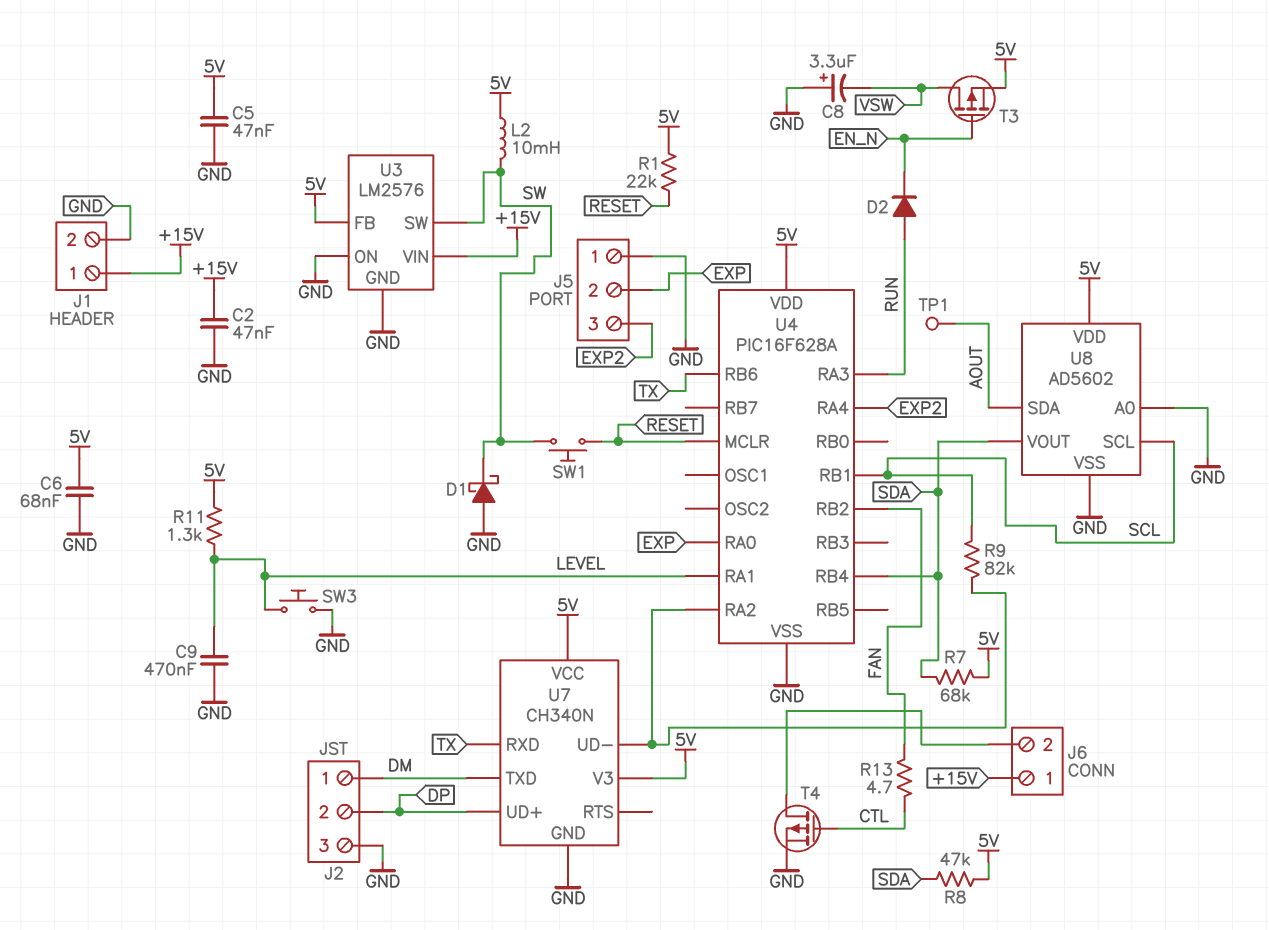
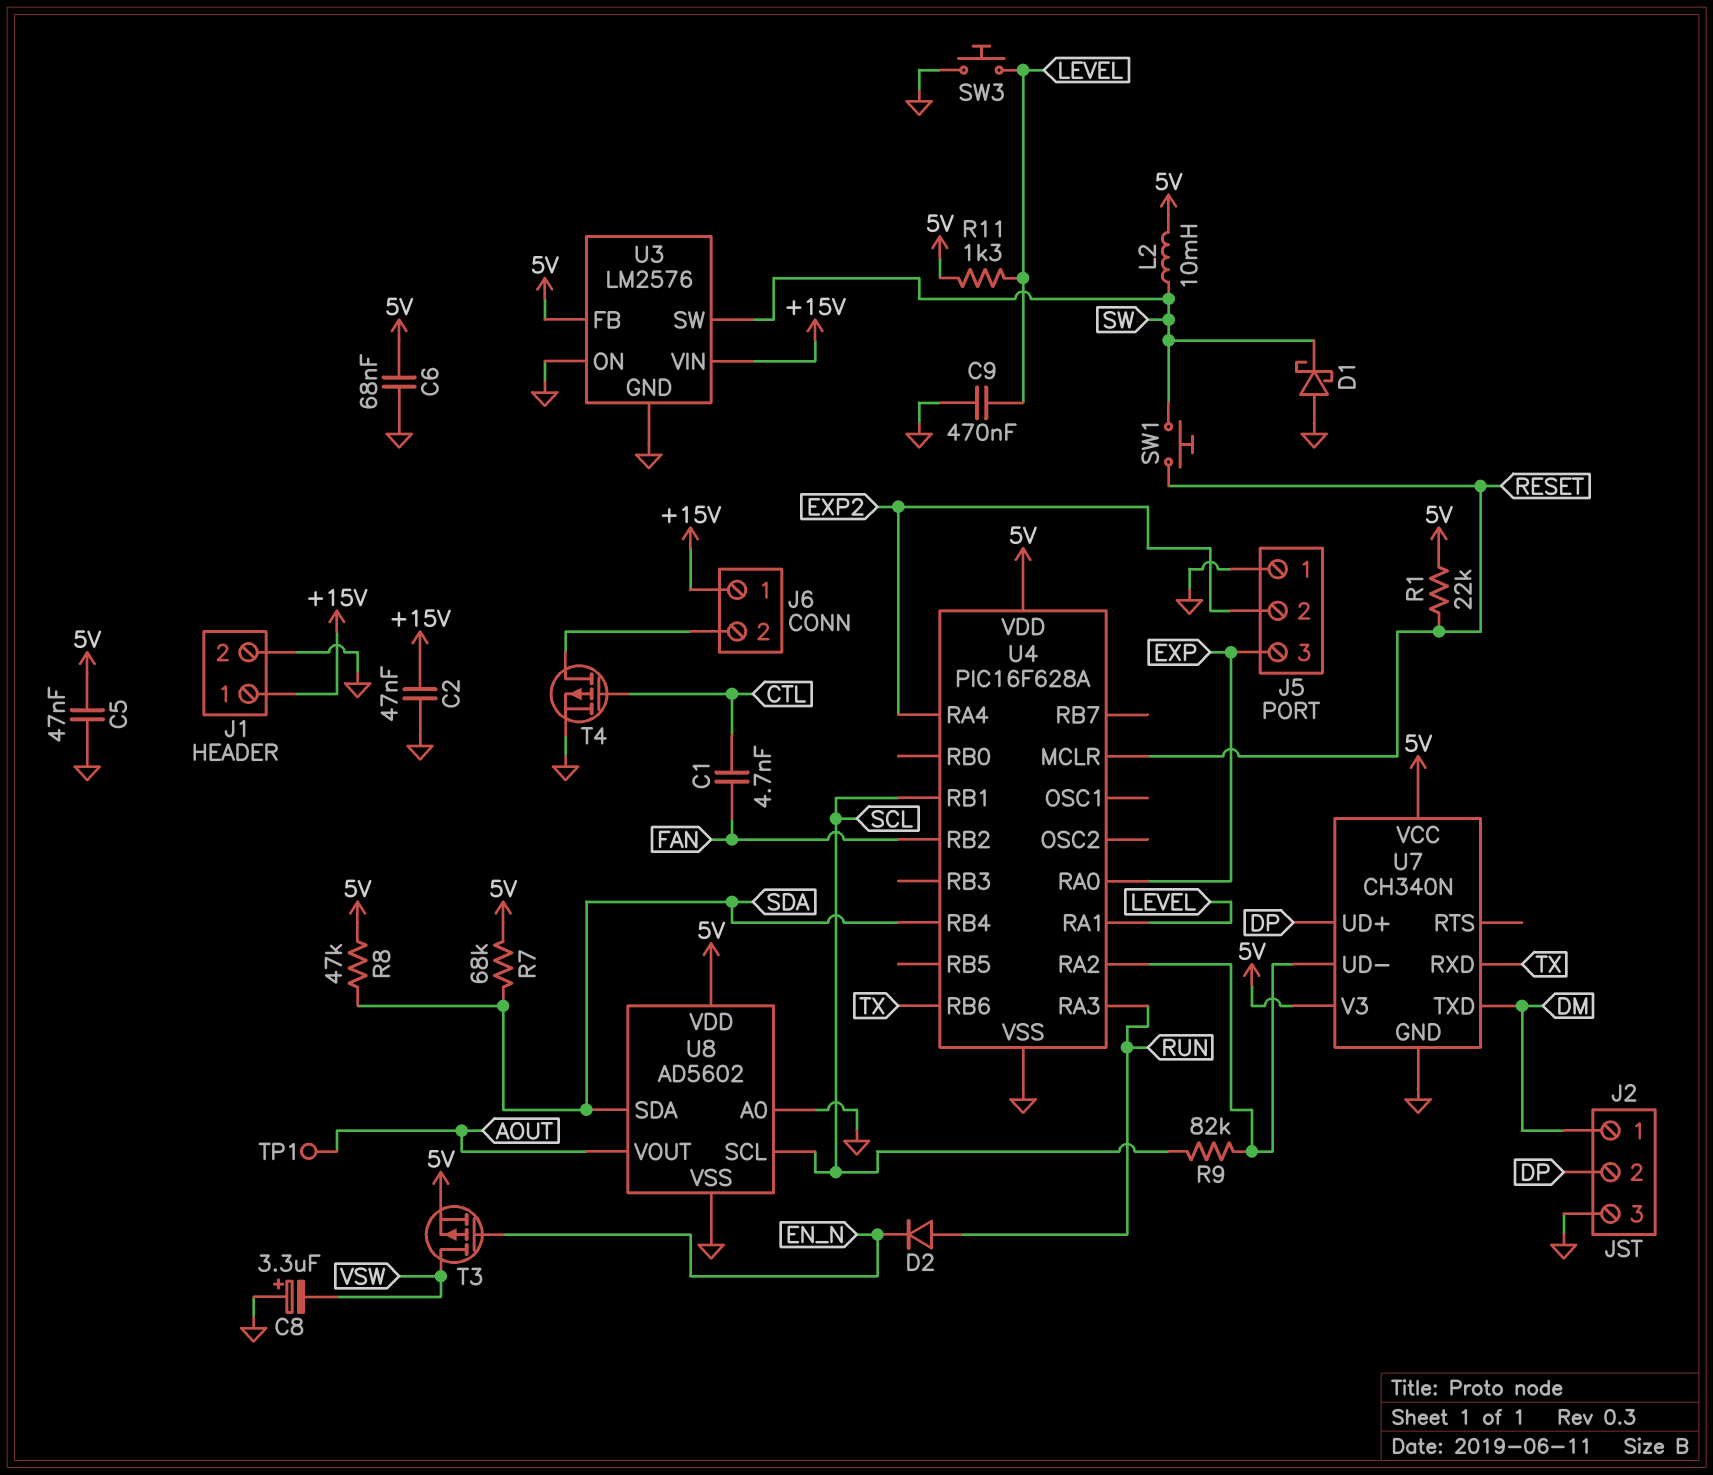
C1: none -> 4.7nF (CTL, FAN)
J5 pin 2: EXP -> EXP2
J5 pin 3: EXP2 -> EXP
R13: 4.7 (CTL, FAN) -> none
U8 pin SDA: AOUT -> SDA
U8 pin VOUT: SDA -> AOUT

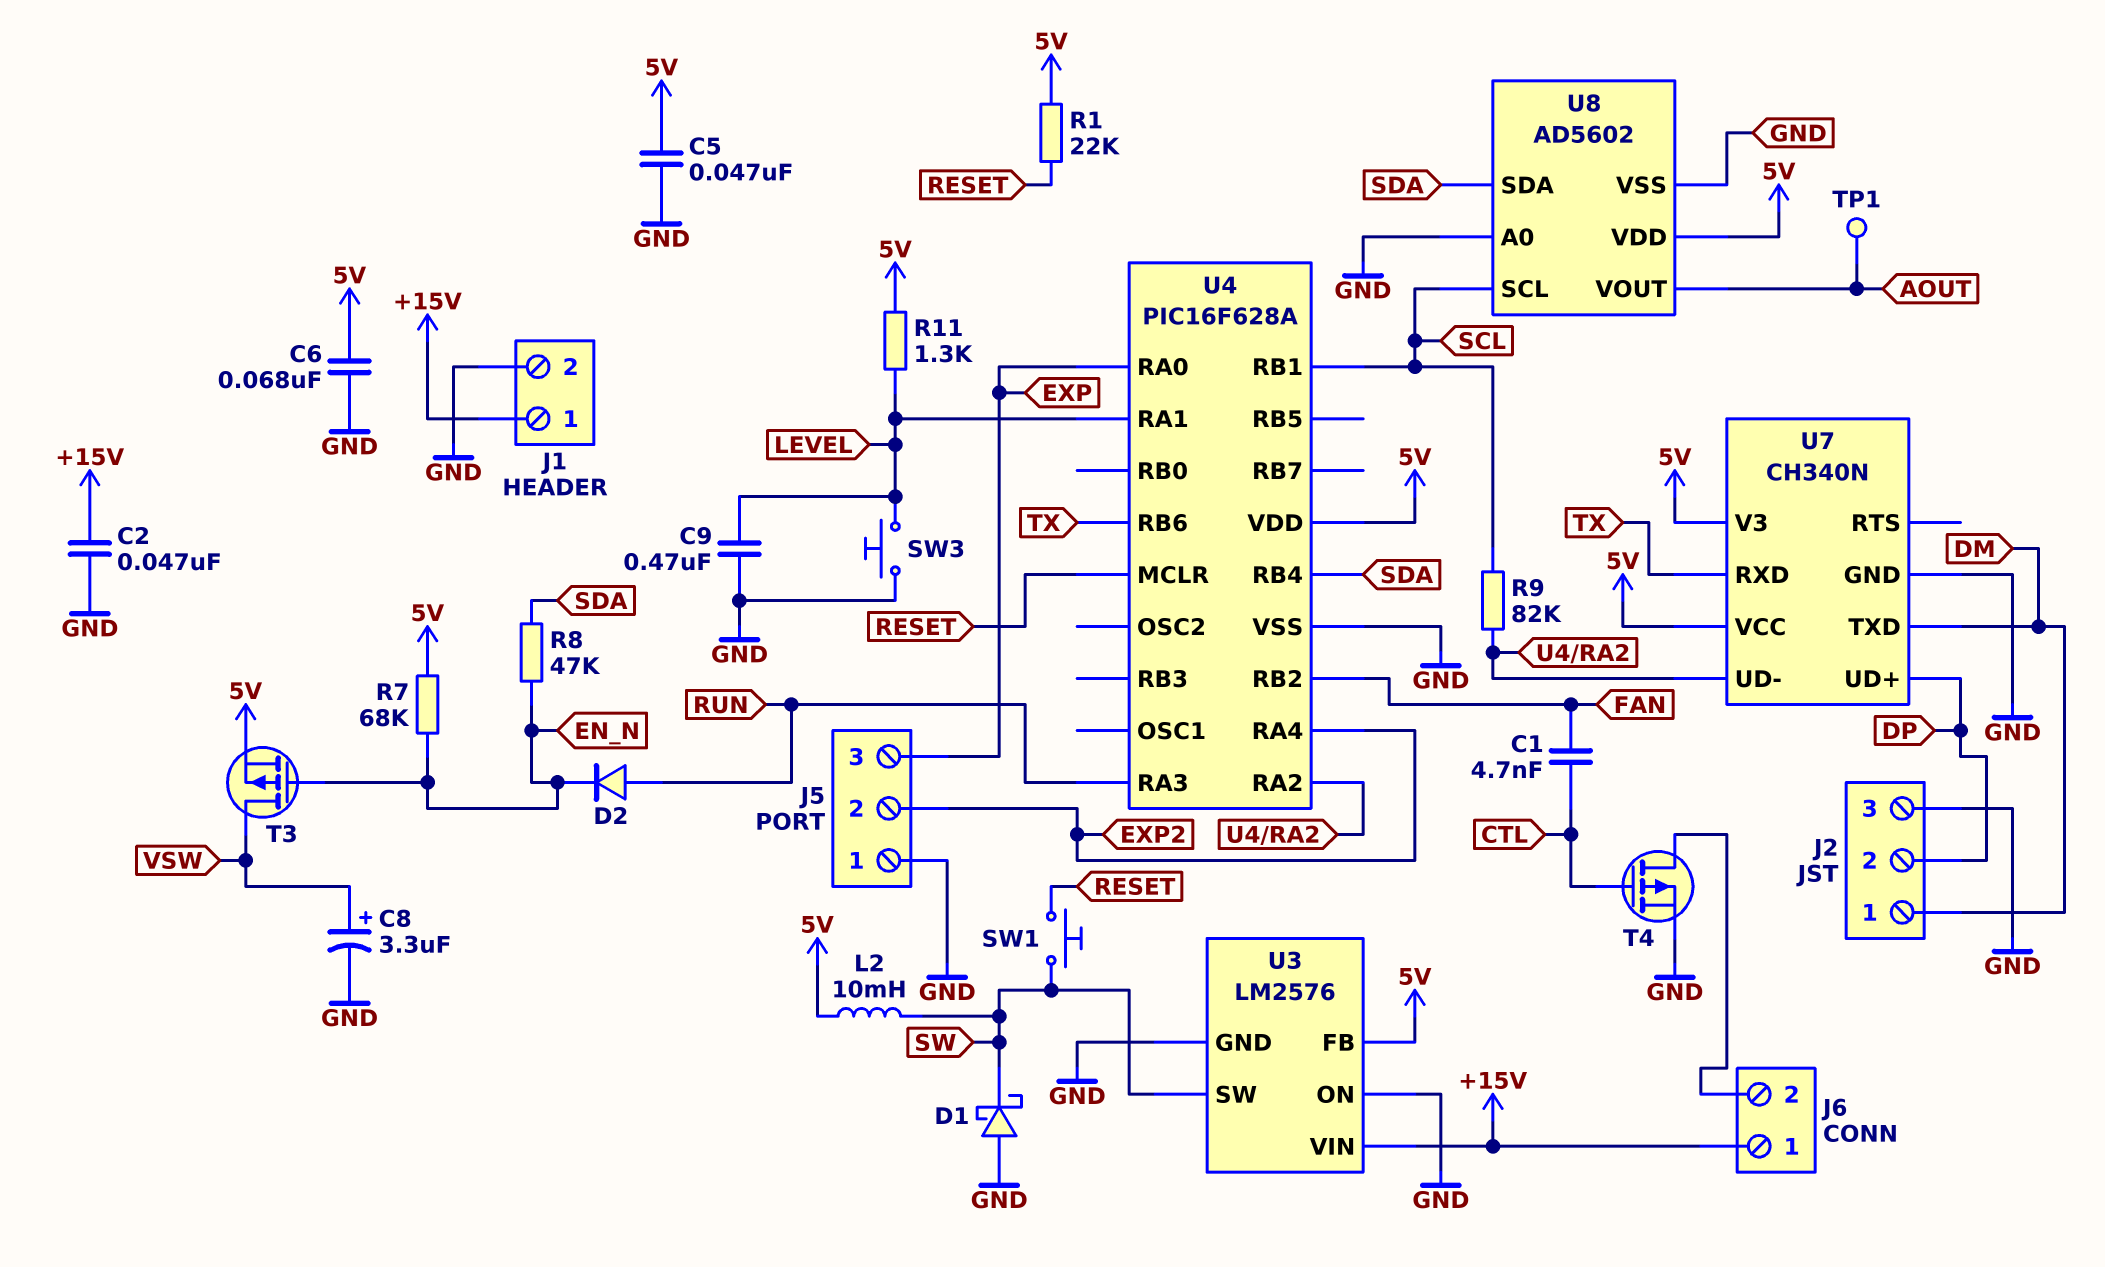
C8: 3.3uF (plus GND, minus VSW) -> 3.3uF (plus VSW, minus GND)
R7: 68k (5V, SDA) -> 68k (5V, EN_N)
R8: 47k (5V, SDA) -> 47k (EN_N, SDA)

